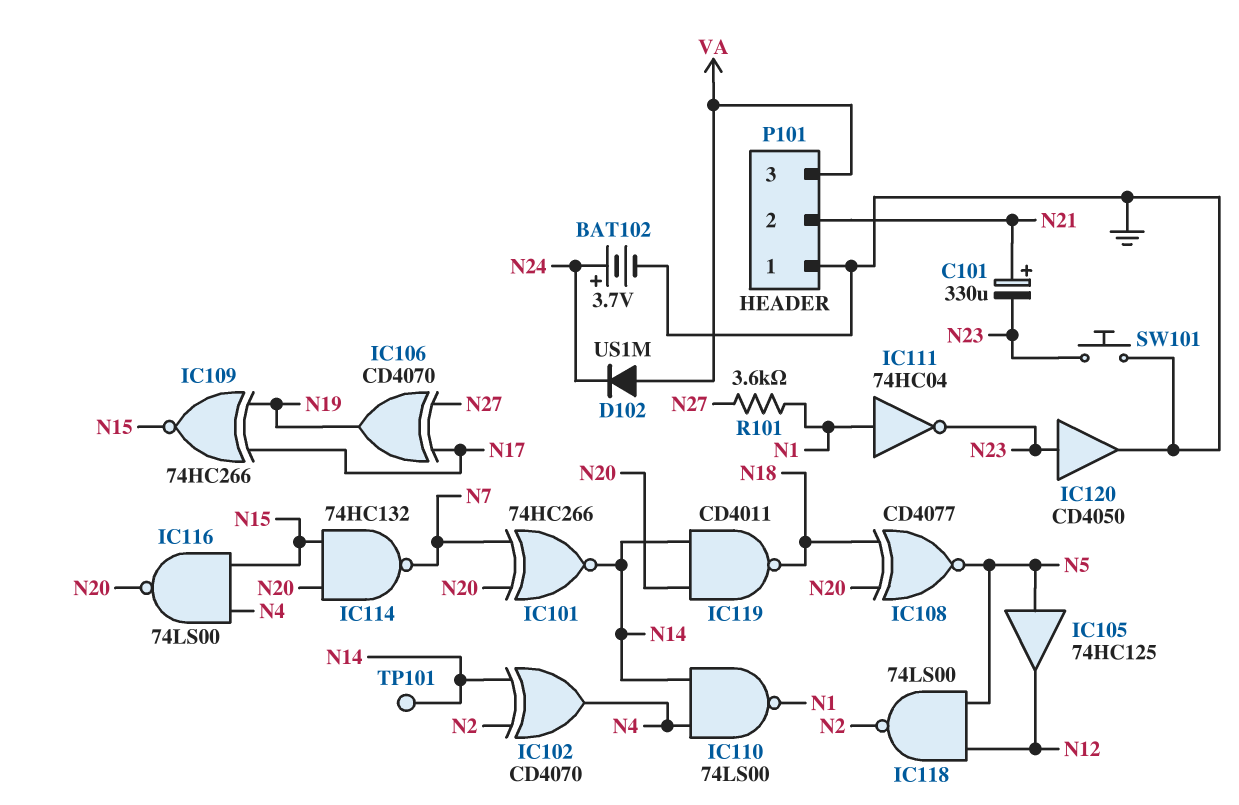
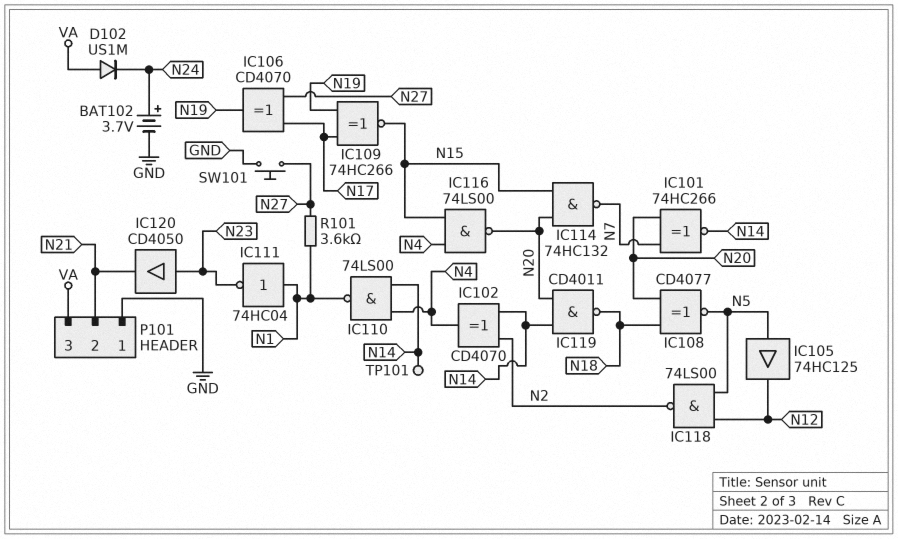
C101: 330uF (plus N21, minus N23) -> none
IC120: buffer CD4050 (in N23, out GND) -> buffer CD4050 (in N23, out N21)
SW101: button (GND, N23) -> button (GND, N27)

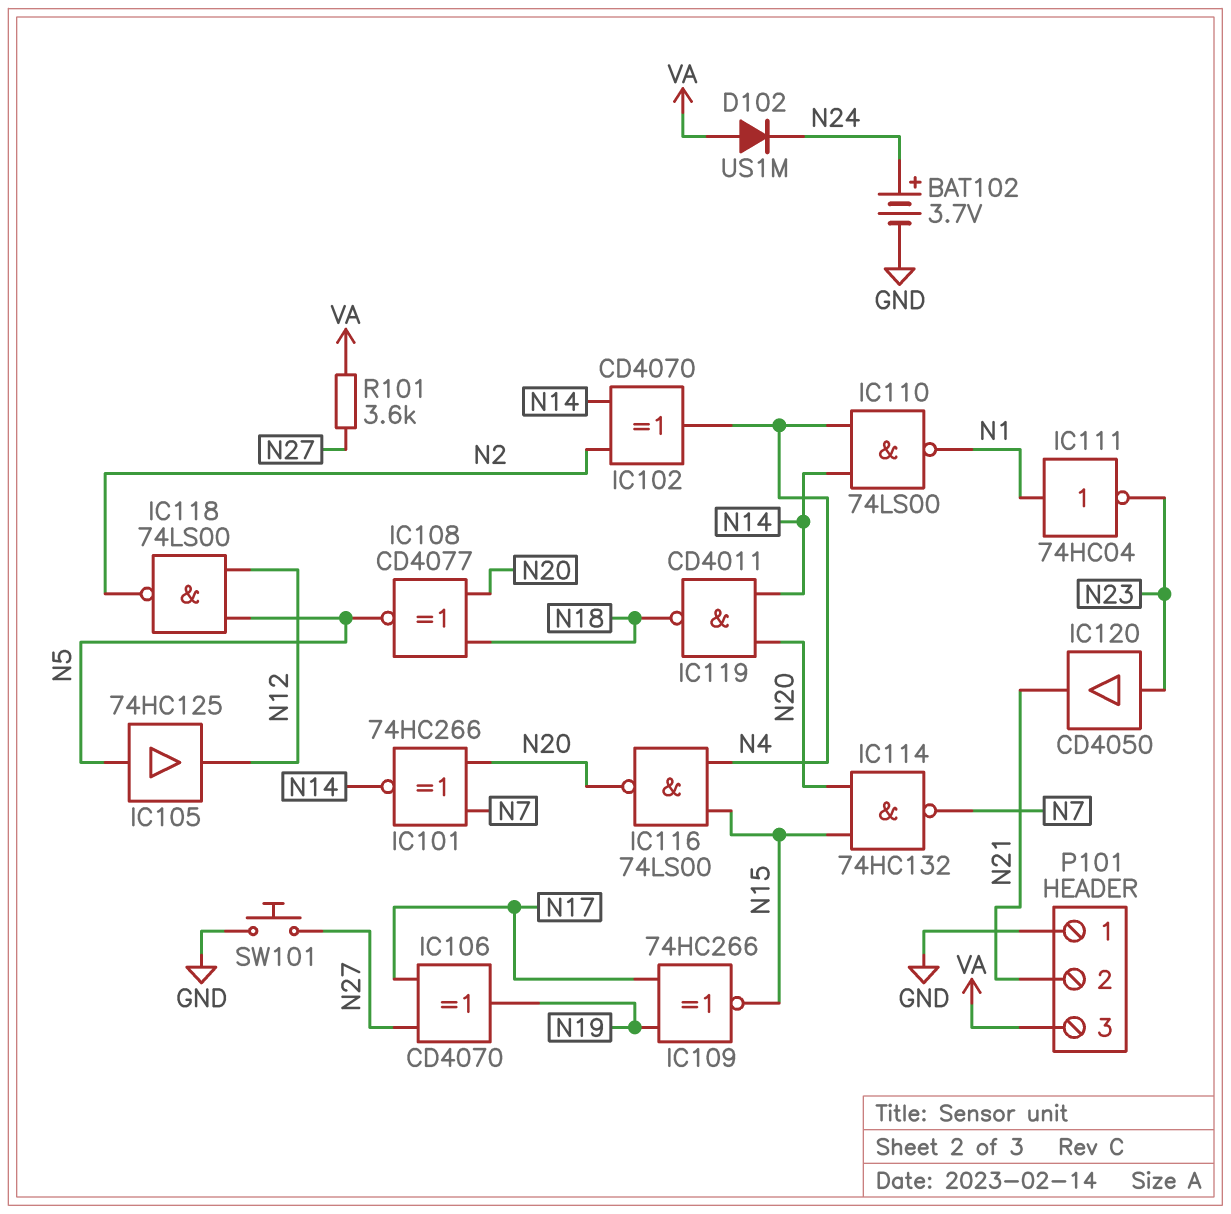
R101: 3.6k (N1, N27) -> 3.6k (N27, VA)
TP101: test point (N14) -> none

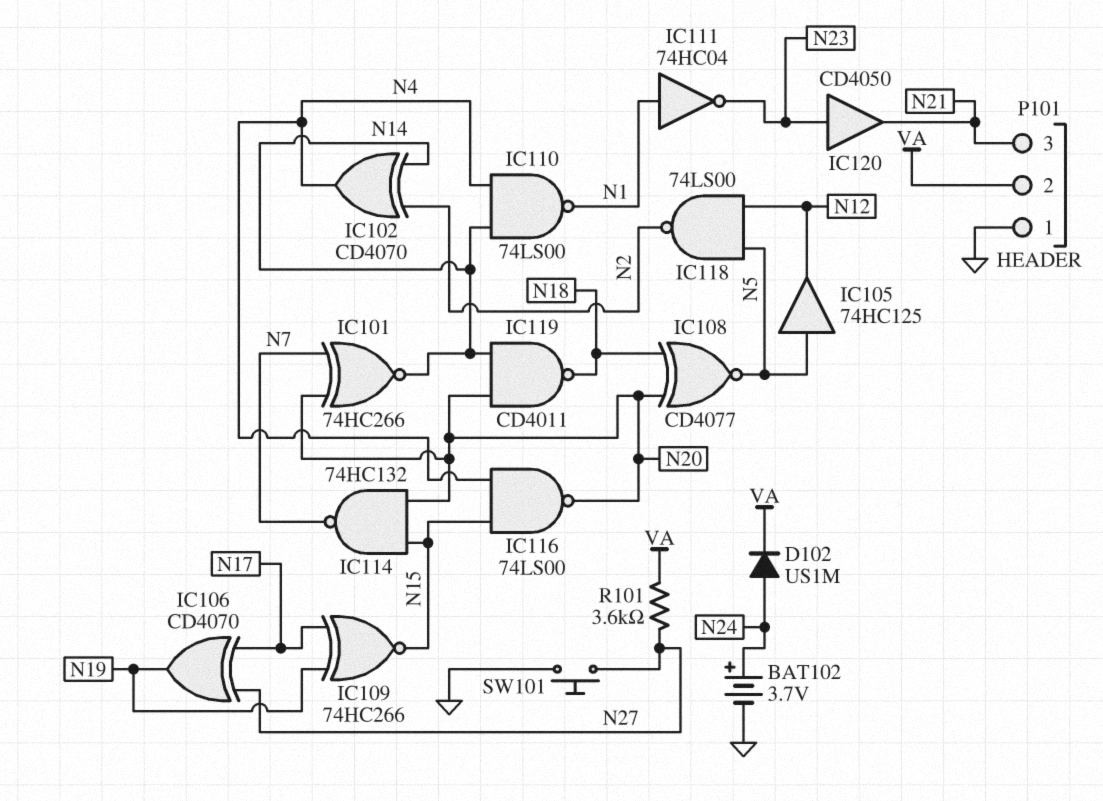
D102: diode US1M (A VA, K N24) -> diode US1M (A N24, K VA)
P101 pin 2: N21 -> VA
P101 pin 3: VA -> N21

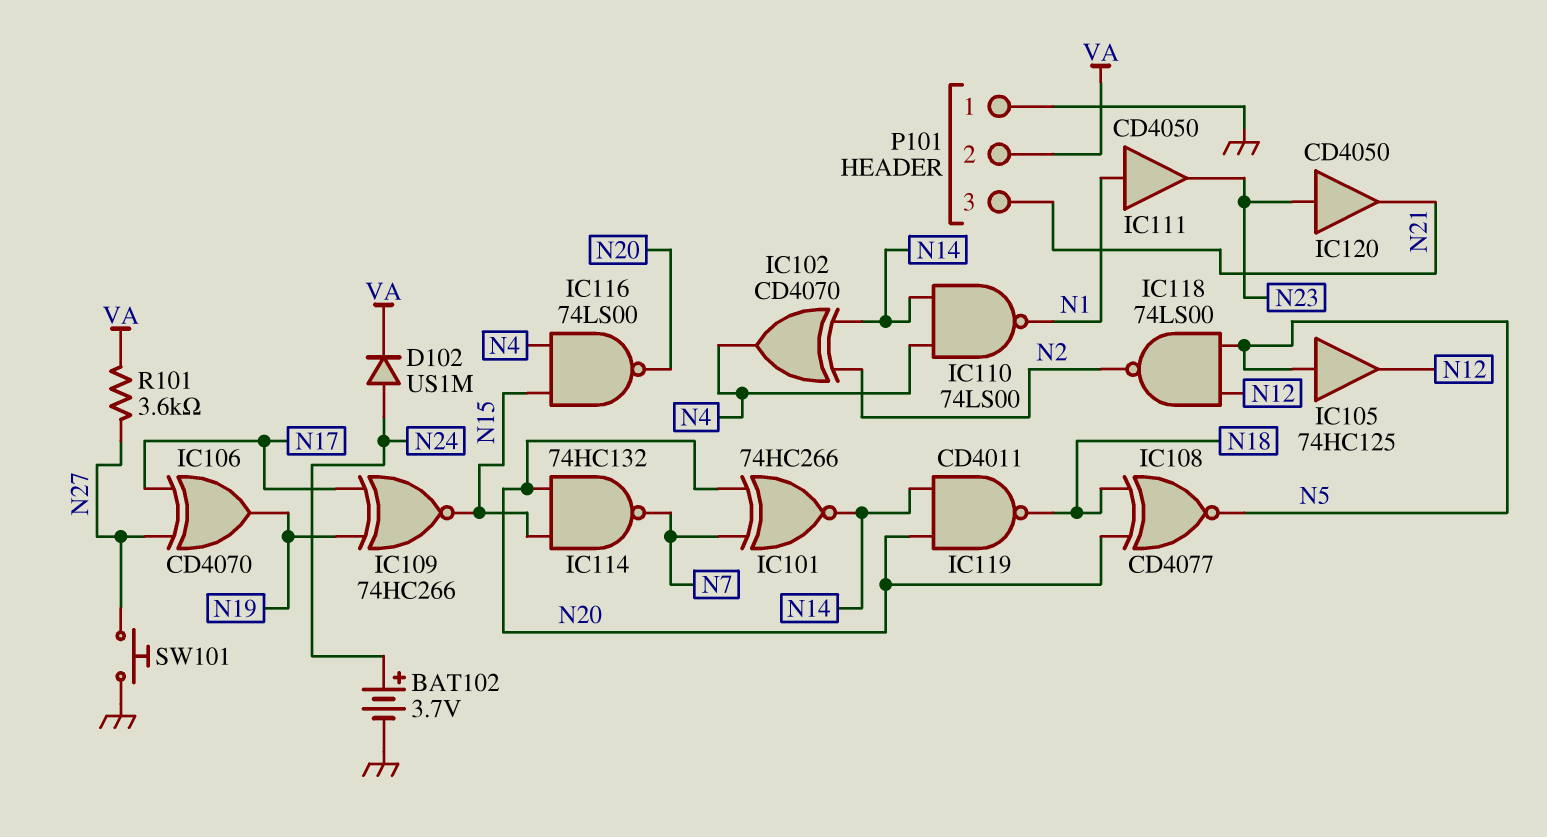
IC111: NOT 74HC04 (in N1, out N23) -> buffer CD4050 (in N1, out N23)

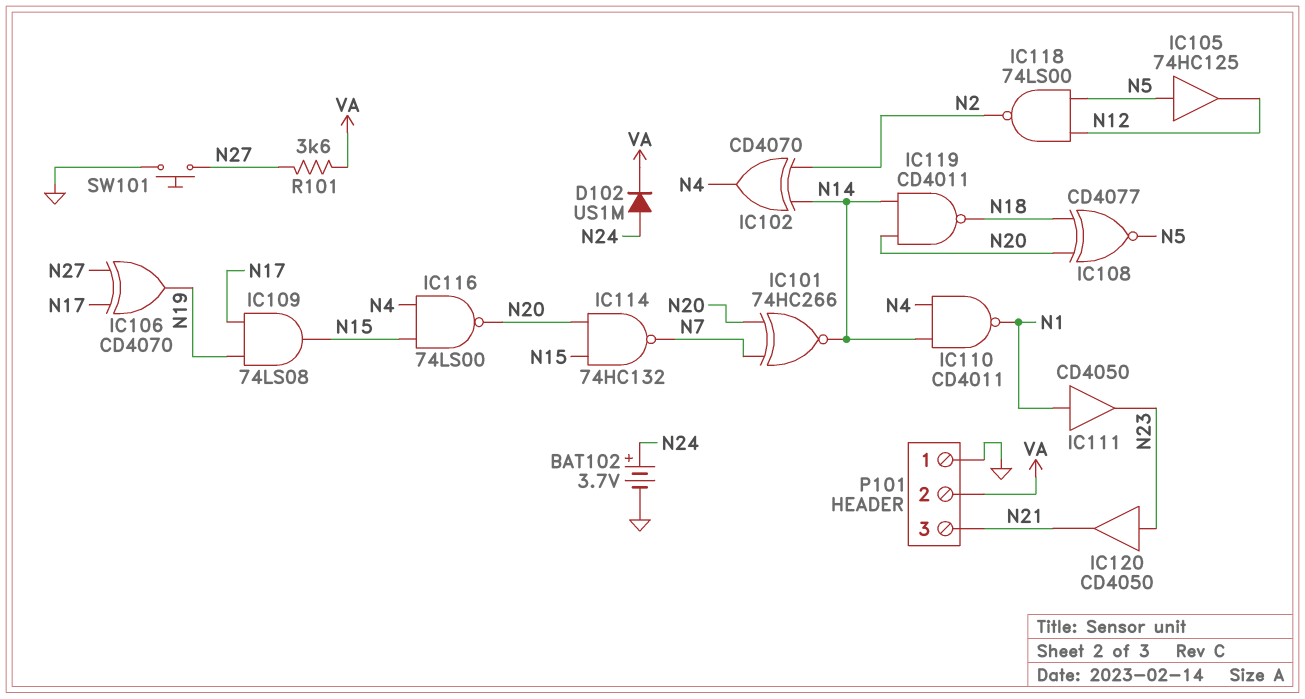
IC109: XNOR 74HC266 (in N17, in N19, out N15) -> AND 74LS08 (in N17, in N19, out N15)
IC110: NAND 74LS00 (in N4, in N14, out N1) -> NAND CD4011 (in N4, in N14, out N1)

